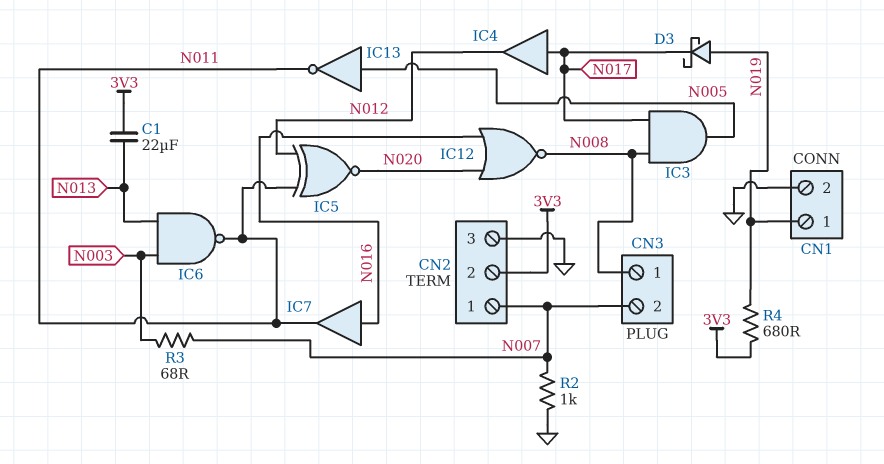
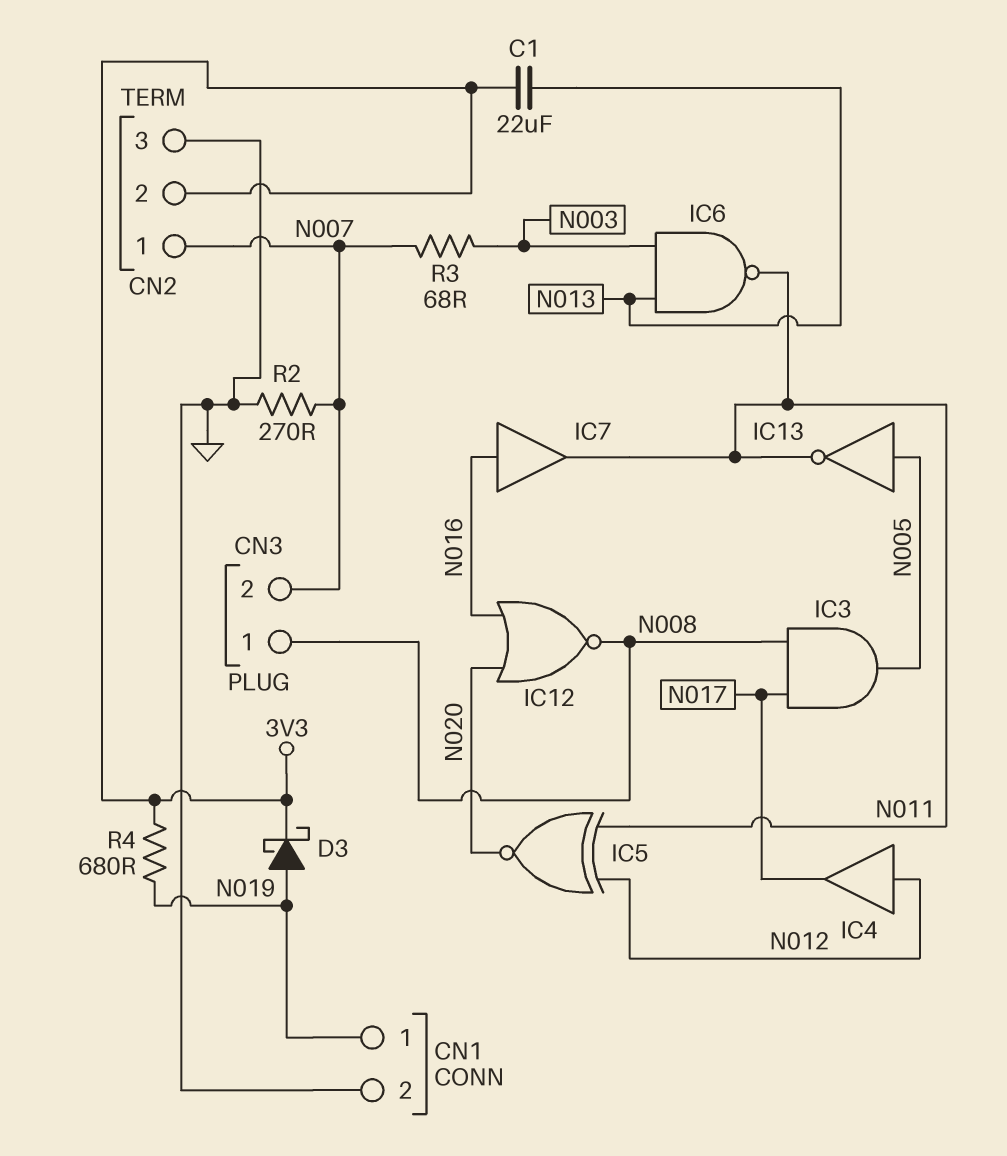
D3: schottky (A N019, K N017) -> schottky (A N019, K 3V3)
IC4: buffer (in N017, out N012) -> buffer (in N012, out N017)
R2: 1k (GND, N007) -> 270 (GND, N007)

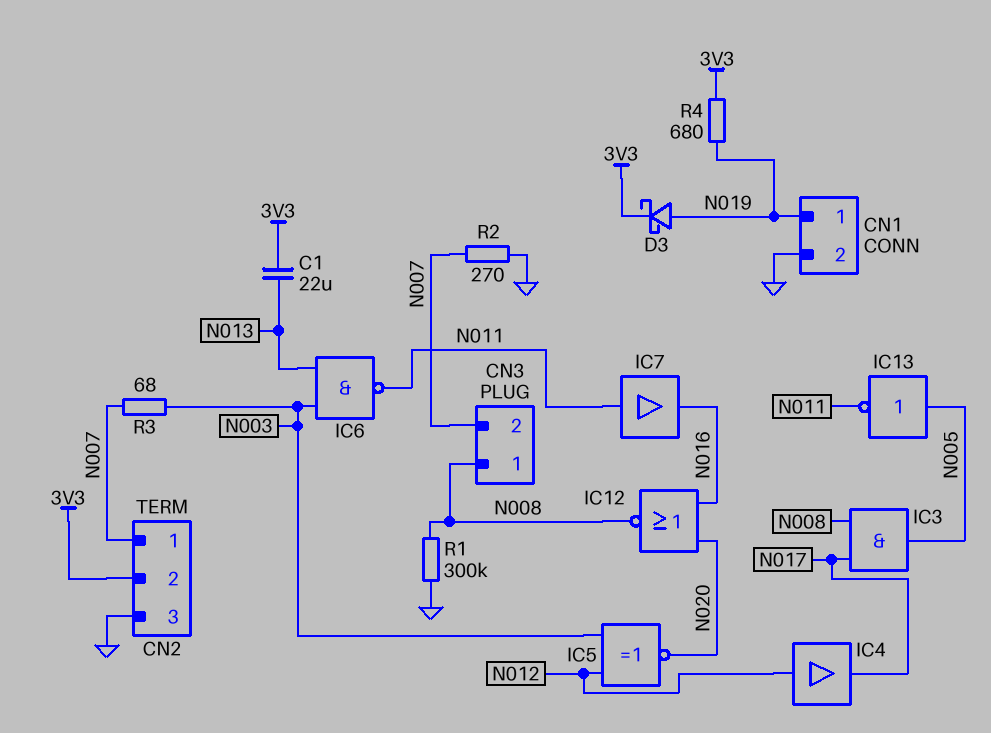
IC5: XNOR (in N011, in N012, out N020) -> XNOR (in N003, in N012, out N020)
IC7: buffer (in N016, out N011) -> buffer (in N011, out N016)
R1: none -> 300k (GND, N008)

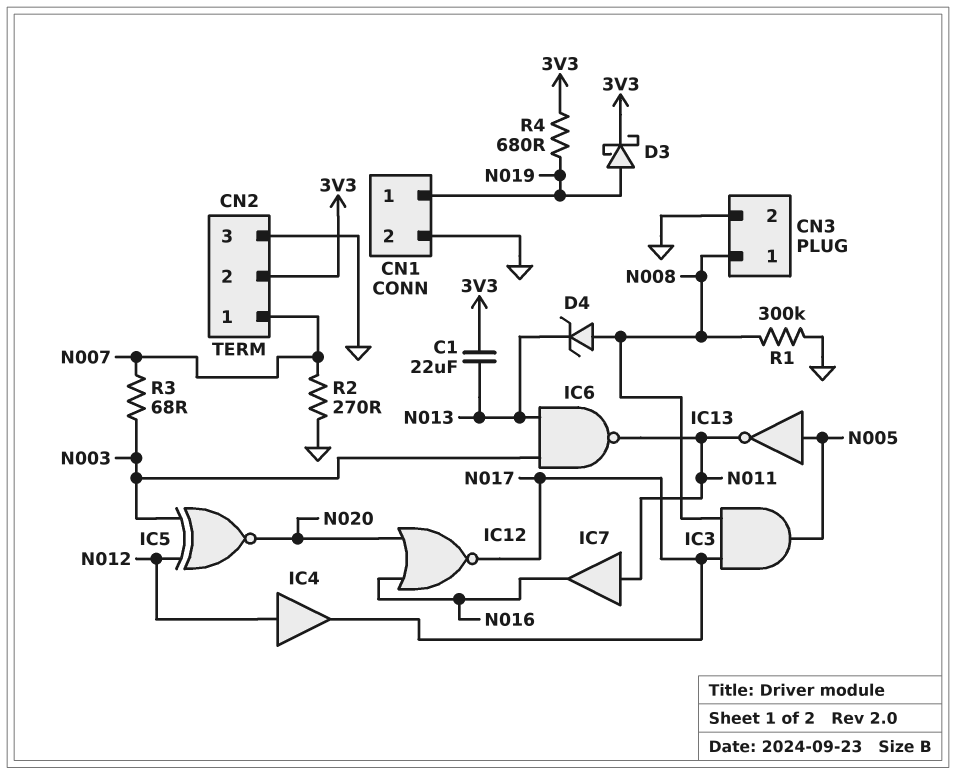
CN3 pin 2: N007 -> GND
D4: none -> zener (A N008, K N013)
IC12: NOR (in N016, in N020, out N008) -> NOR (in N016, in N020, out N017)

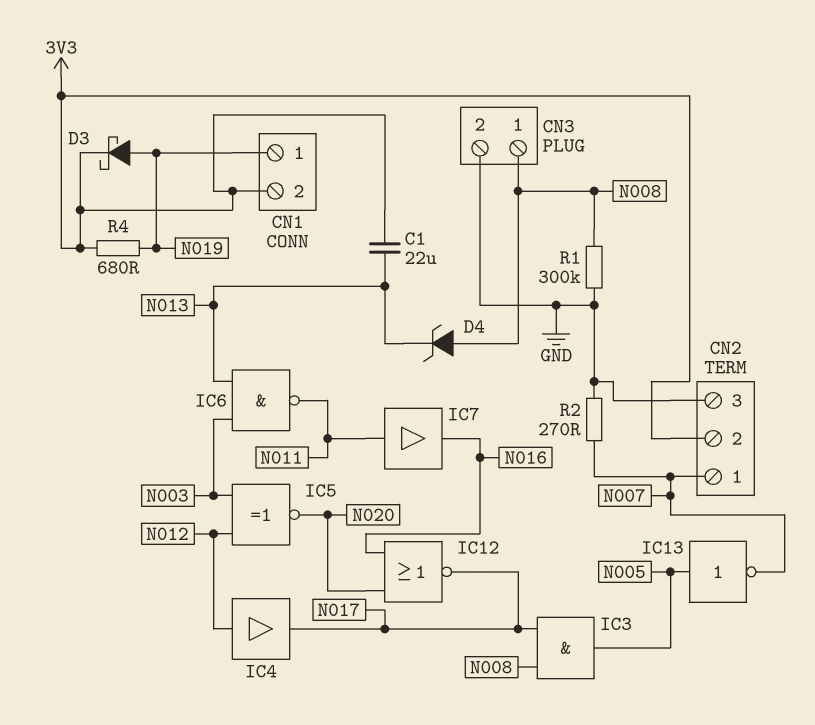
CN1 pin 2: GND -> 3V3
IC13: NOT (in N005, out N011) -> NOT (in N005, out N007)
R3: 68 (N003, N007) -> none

